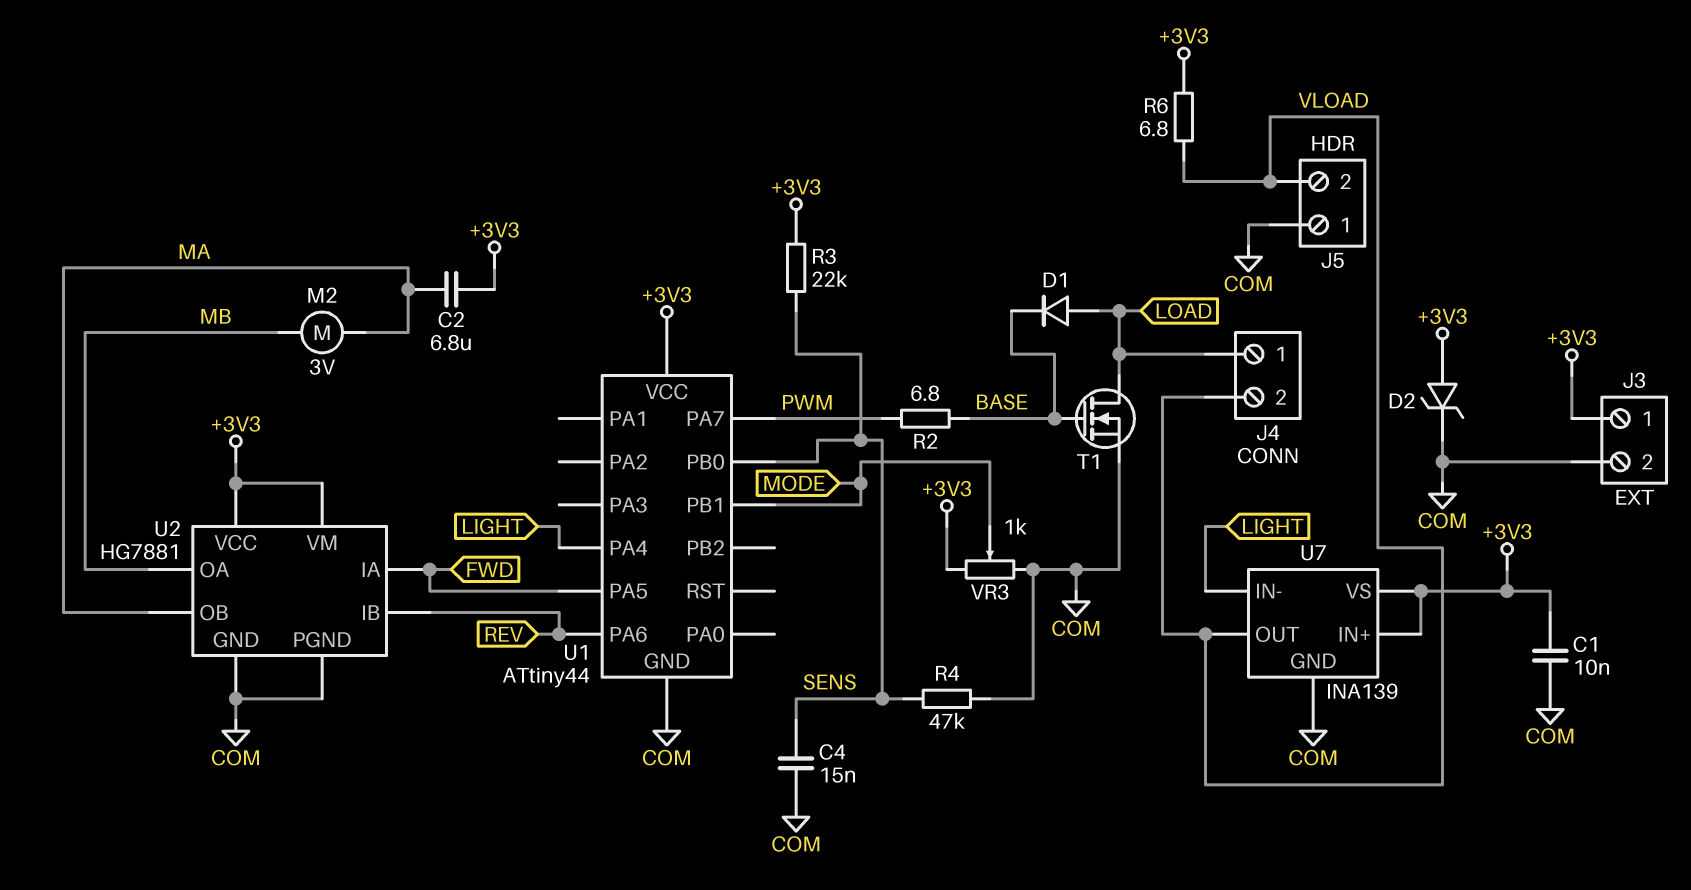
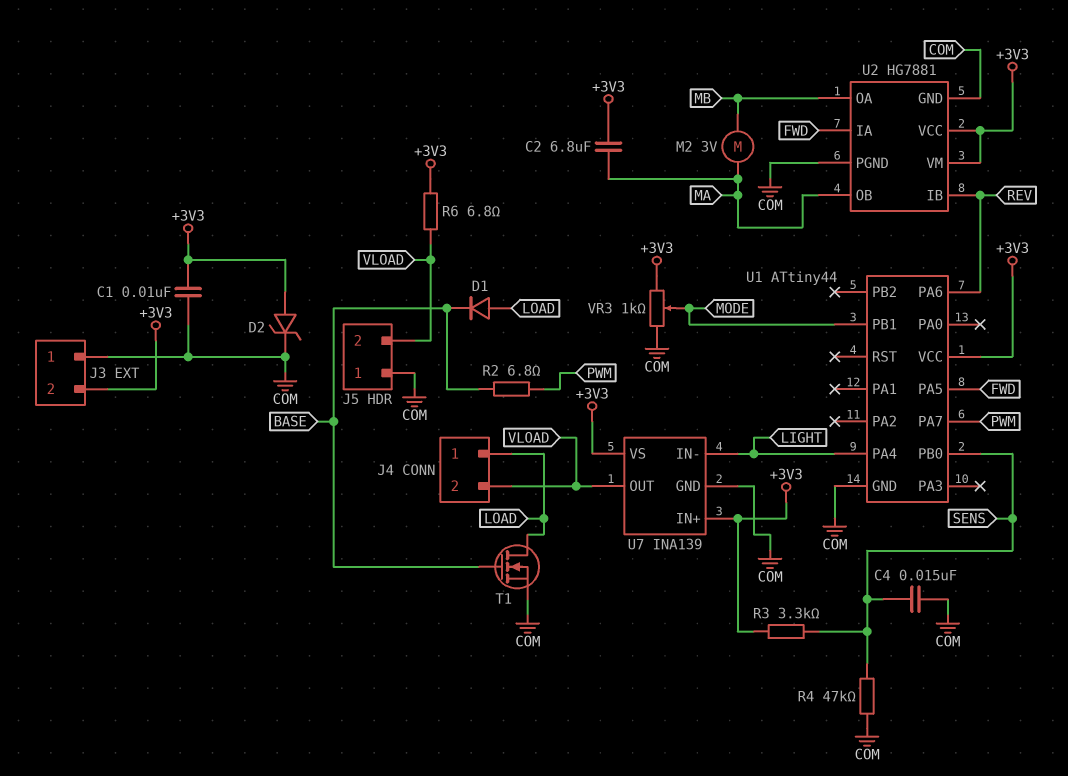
J3 pin 1: +3V3 -> COM
J3 pin 2: COM -> +3V3
R3: 22k (+3V3, SENS) -> 3.3k (+3V3, SENS)

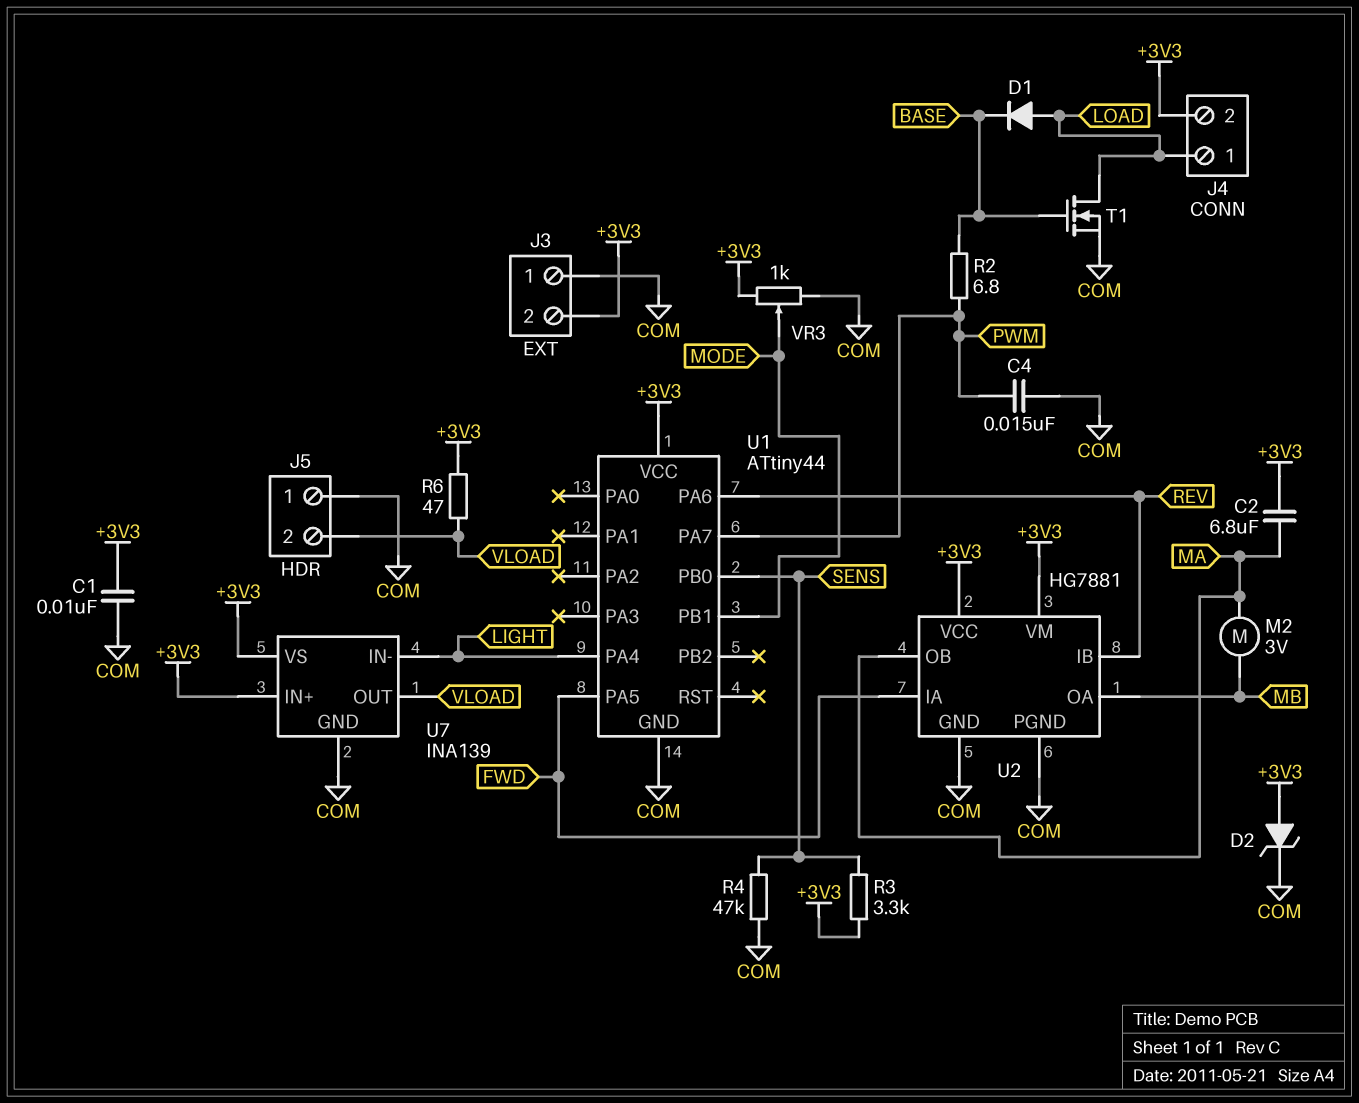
C4: 15nF (COM, SENS) -> 15nF (COM, PWM)
J4 pin 2: VLOAD -> +3V3
R6: 6.8 (+3V3, VLOAD) -> 47 (+3V3, VLOAD)

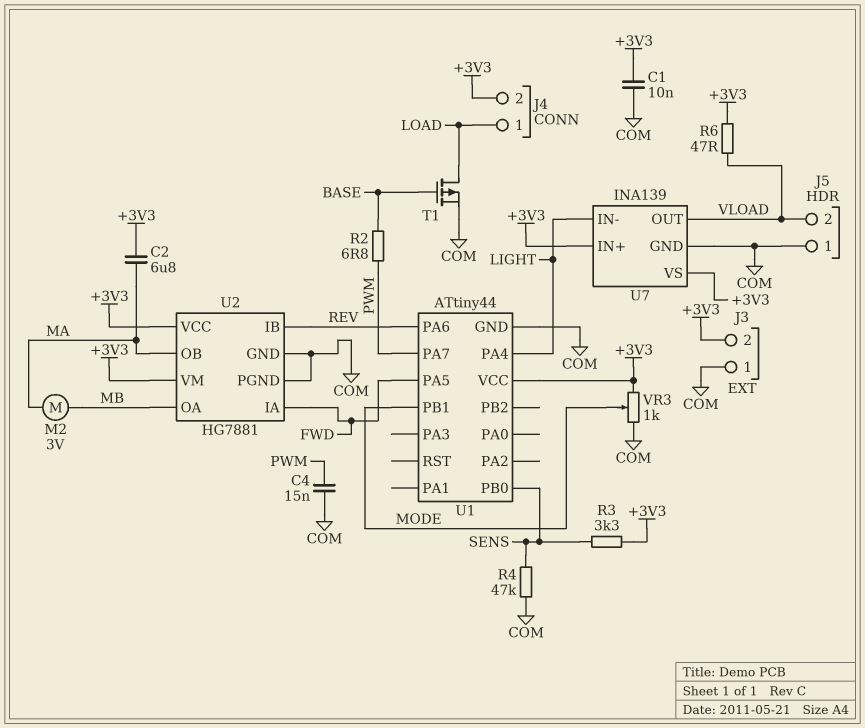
D1: diode (A LOAD, K BASE) -> none
D2: zener (A +3V3, K COM) -> none
T1: NMOS (G BASE, D LOAD, S COM) -> PMOS (G BASE, D LOAD, S COM)

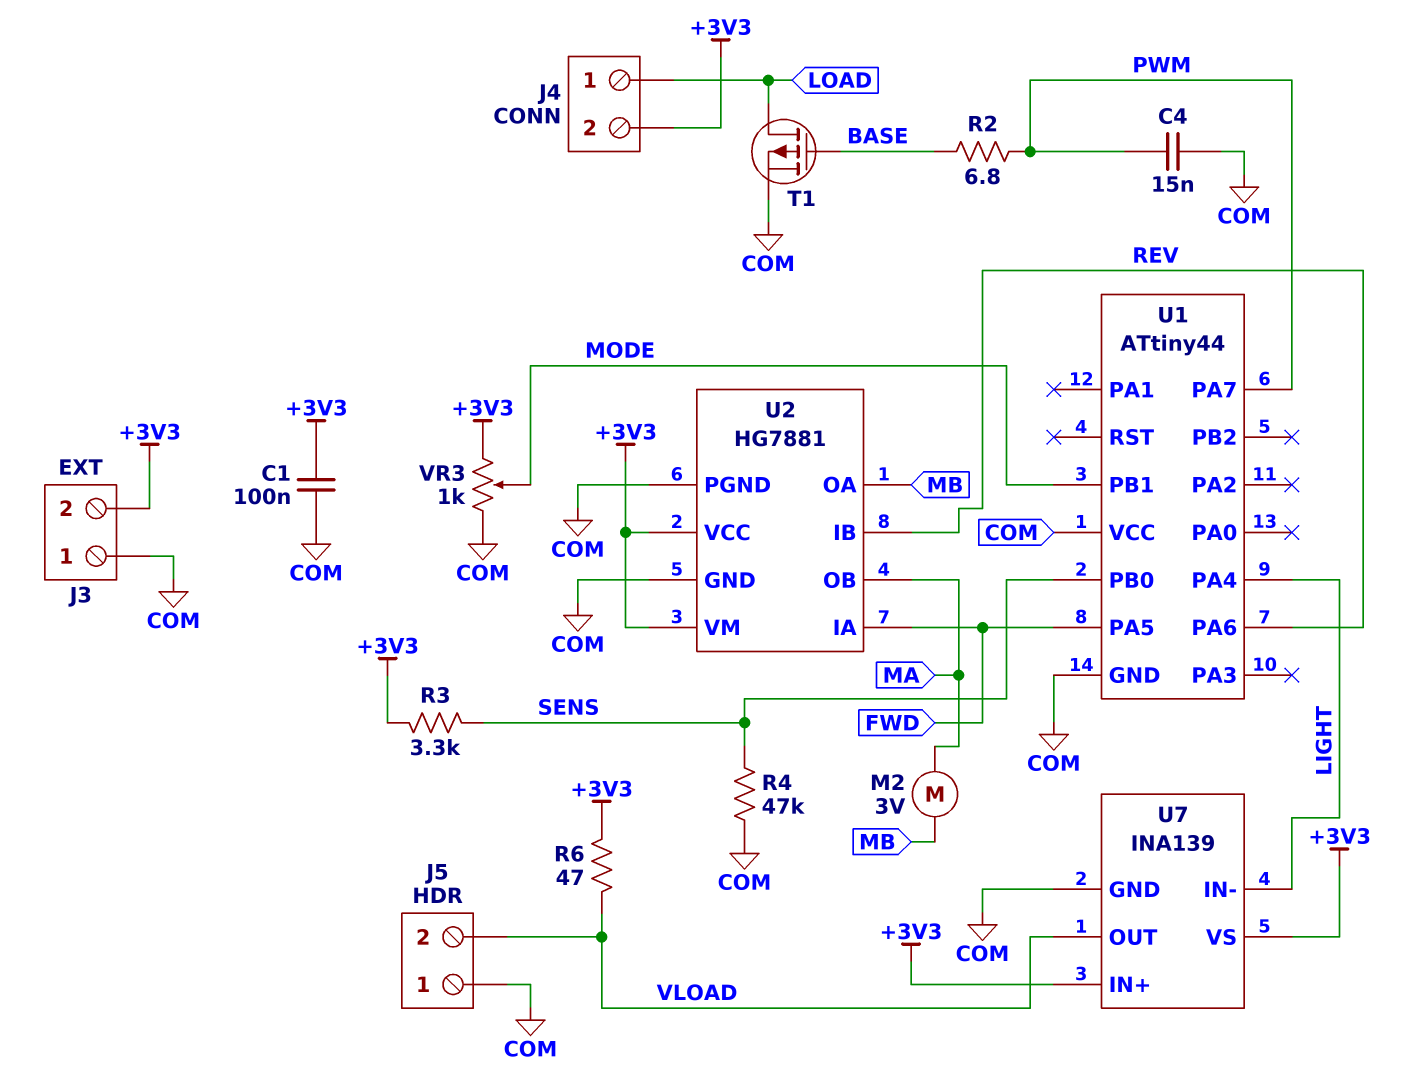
C1: 10nF (+3V3, COM) -> 100nF (+3V3, COM)
C2: 6.8uF (+3V3, MA) -> none
U1 pin VCC: +3V3 -> COM

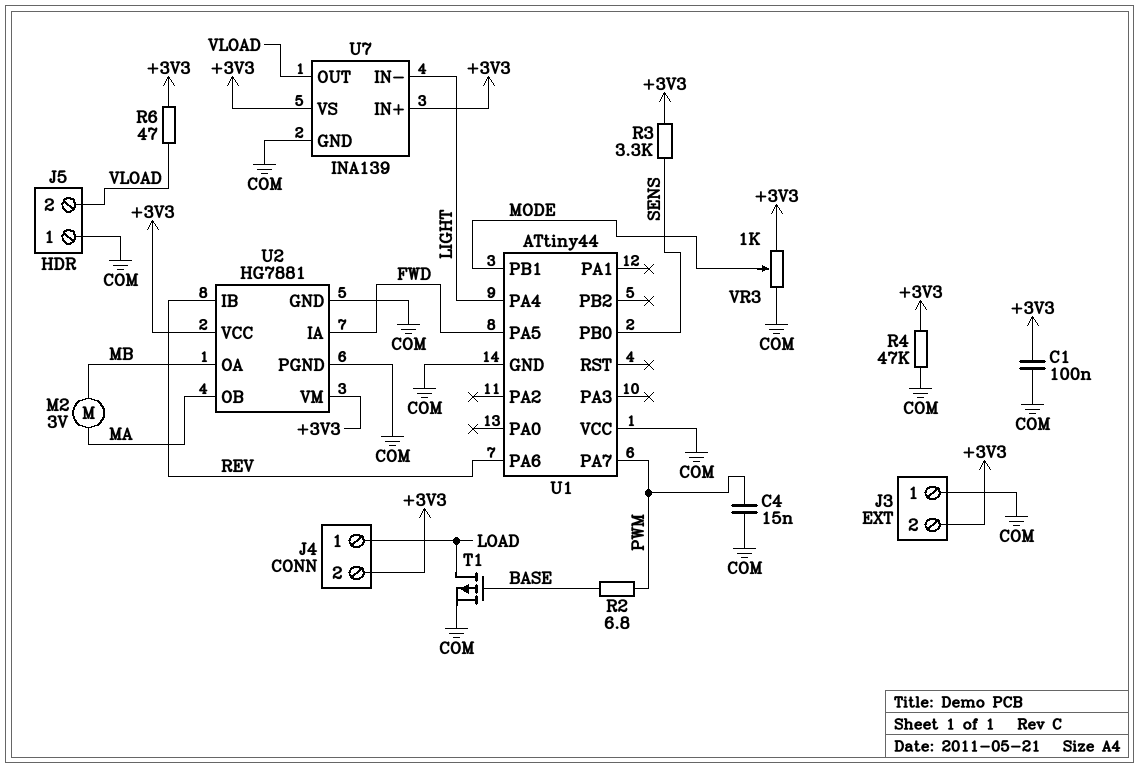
R4: 47k (COM, SENS) -> 47k (+3V3, COM)

